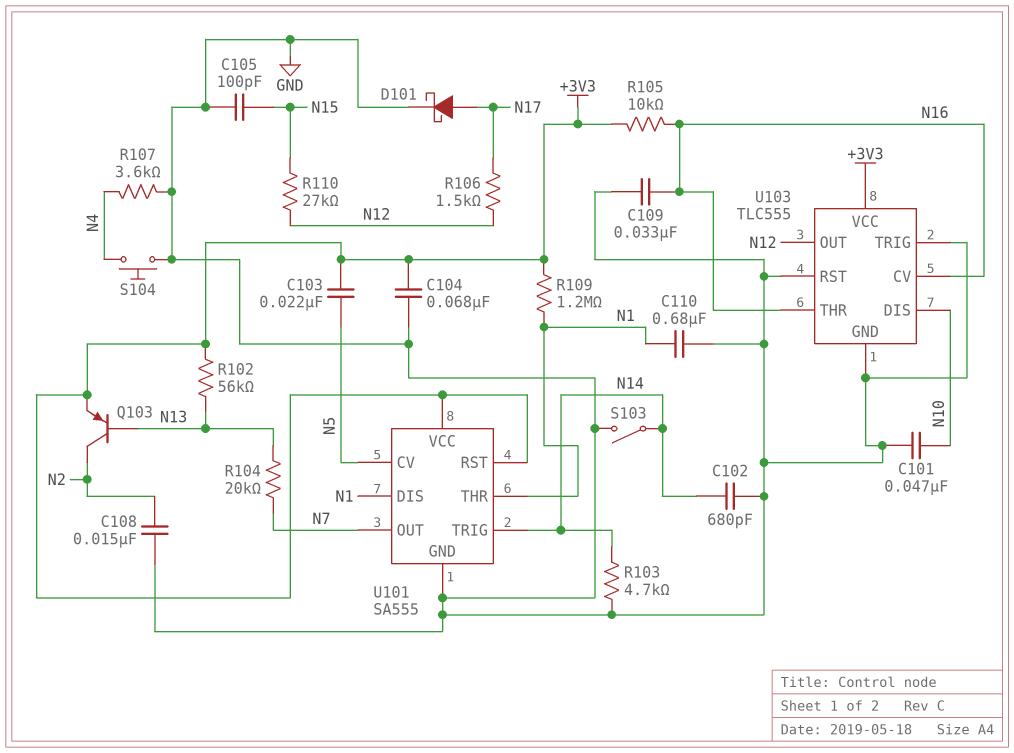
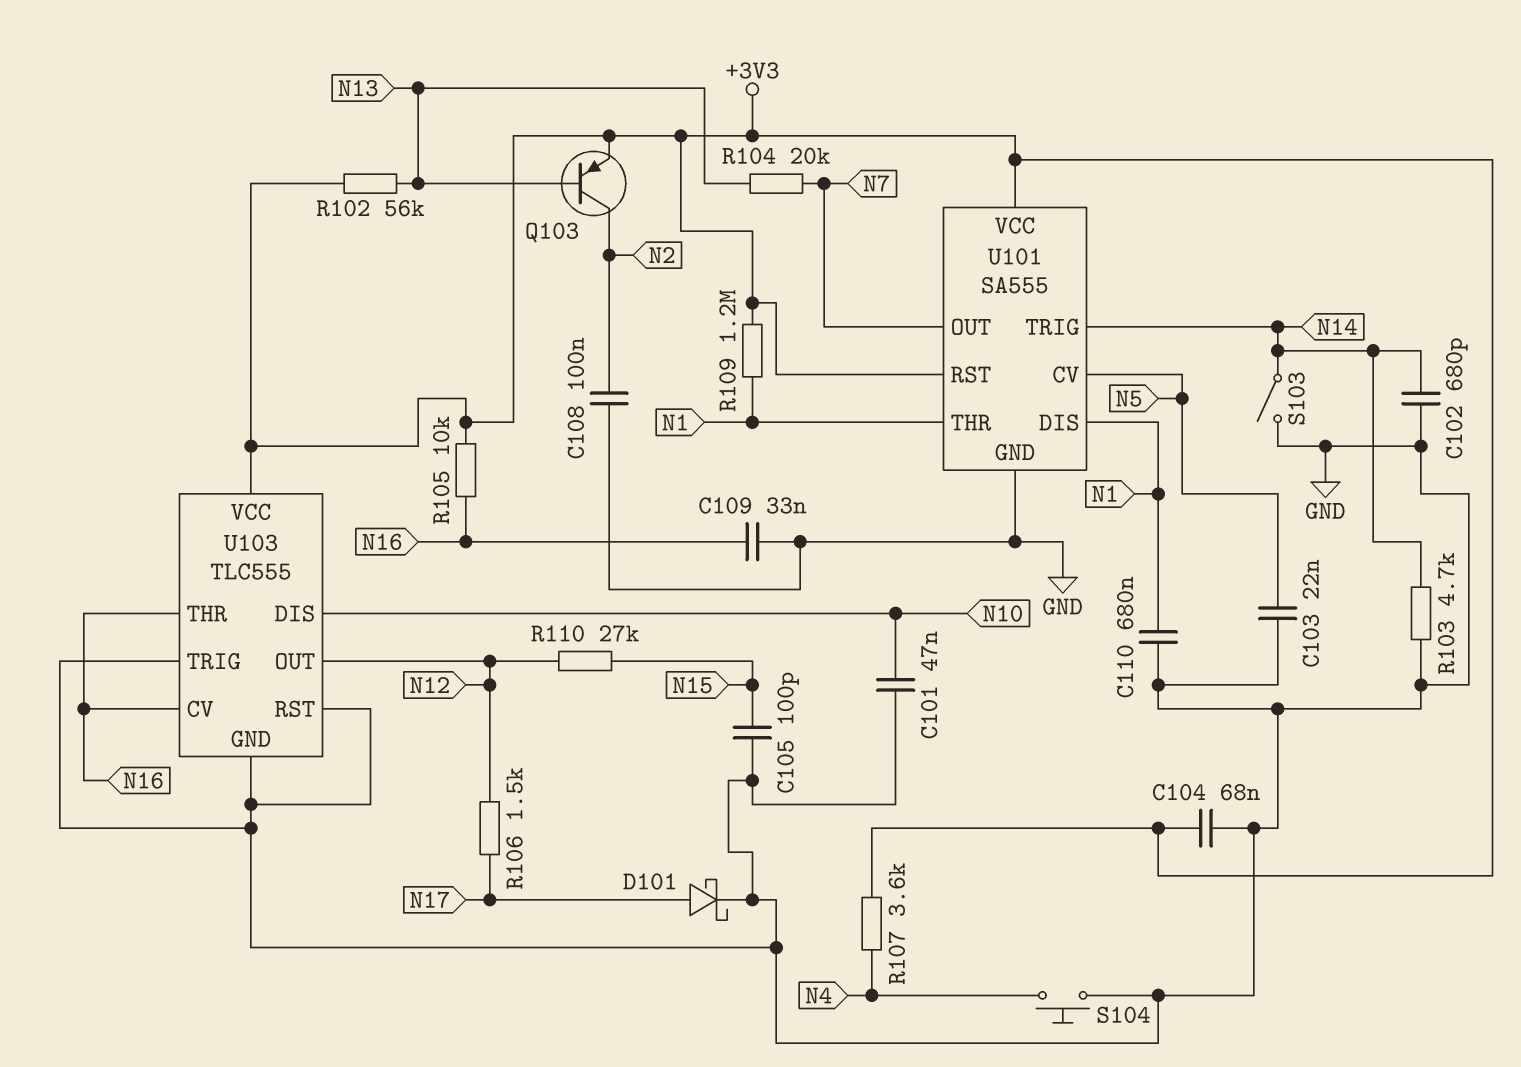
C103: 22nF (+3V3, N5) -> 22nF (GND, N5)
C108: 15nF (GND, N2) -> 100nF (GND, N2)
R107: 3.6k (GND, N4) -> 3.6k (+3V3, N4)

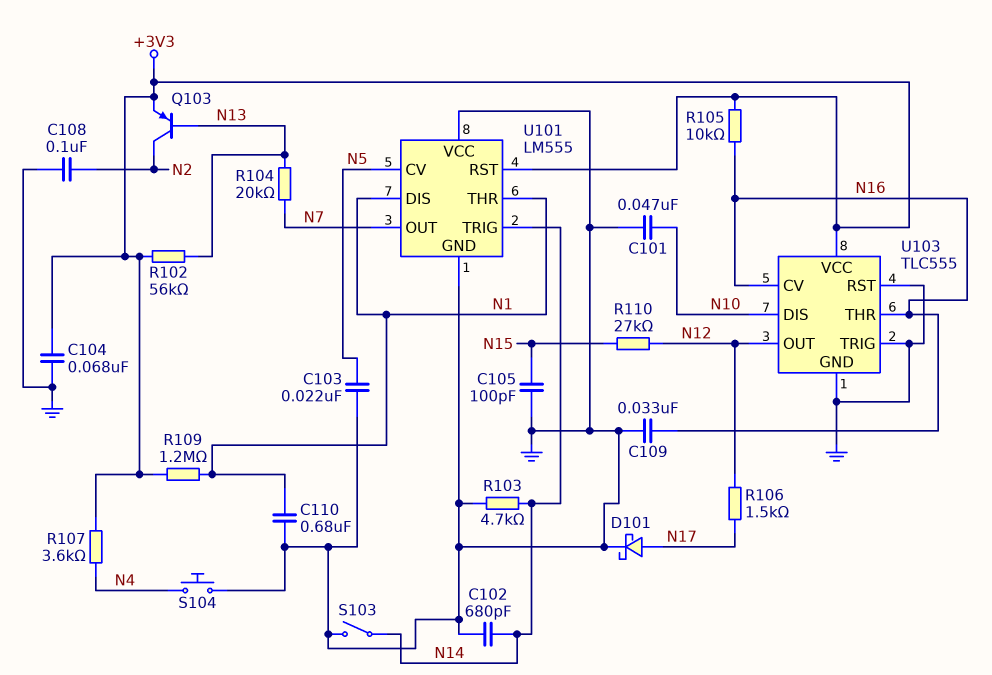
U101: SA555 -> LM555
U101 pin VCC: +3V3 -> GND

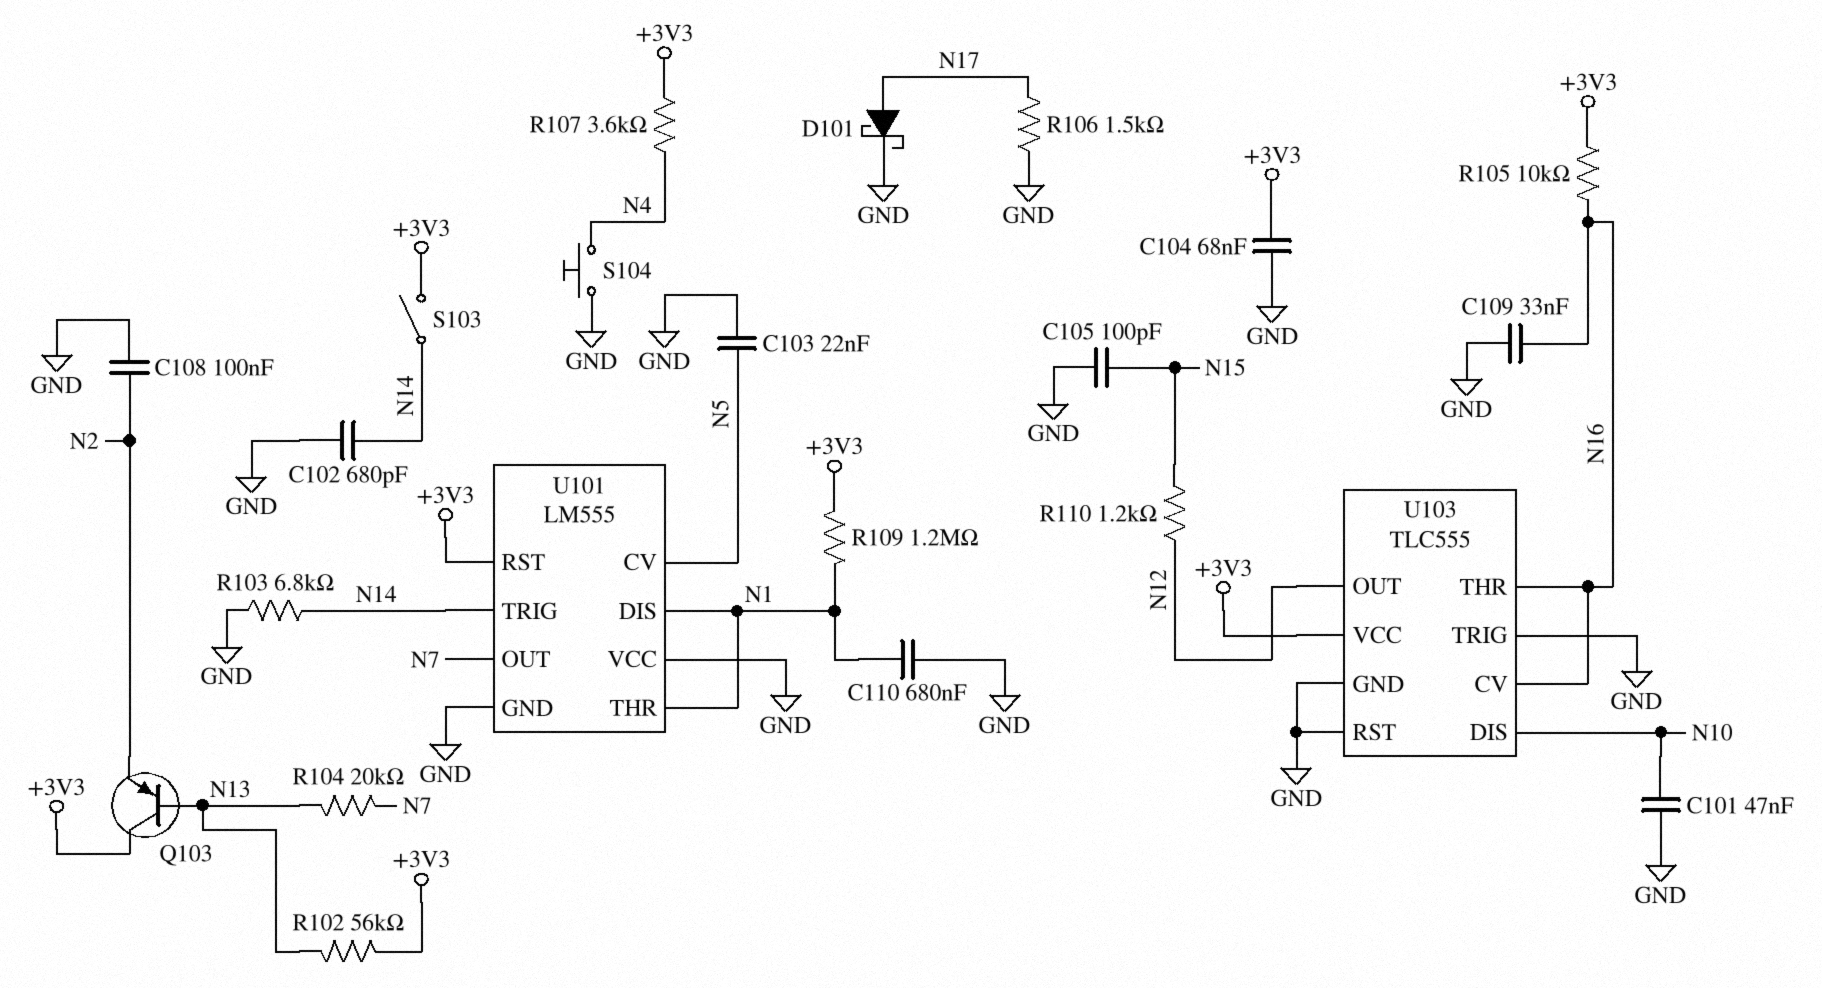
Q103: PNP (B N13, C N2, E +3V3) -> PNP (B N13, C +3V3, E N2)
R103: 4.7k (GND, N14) -> 6.8k (GND, N14)
R106: 1.5k (N12, N17) -> 1.5k (GND, N17)
R110: 27k (N12, N15) -> 1.2k (N12, N15)
S103: switch (GND, N14) -> switch (+3V3, N14)

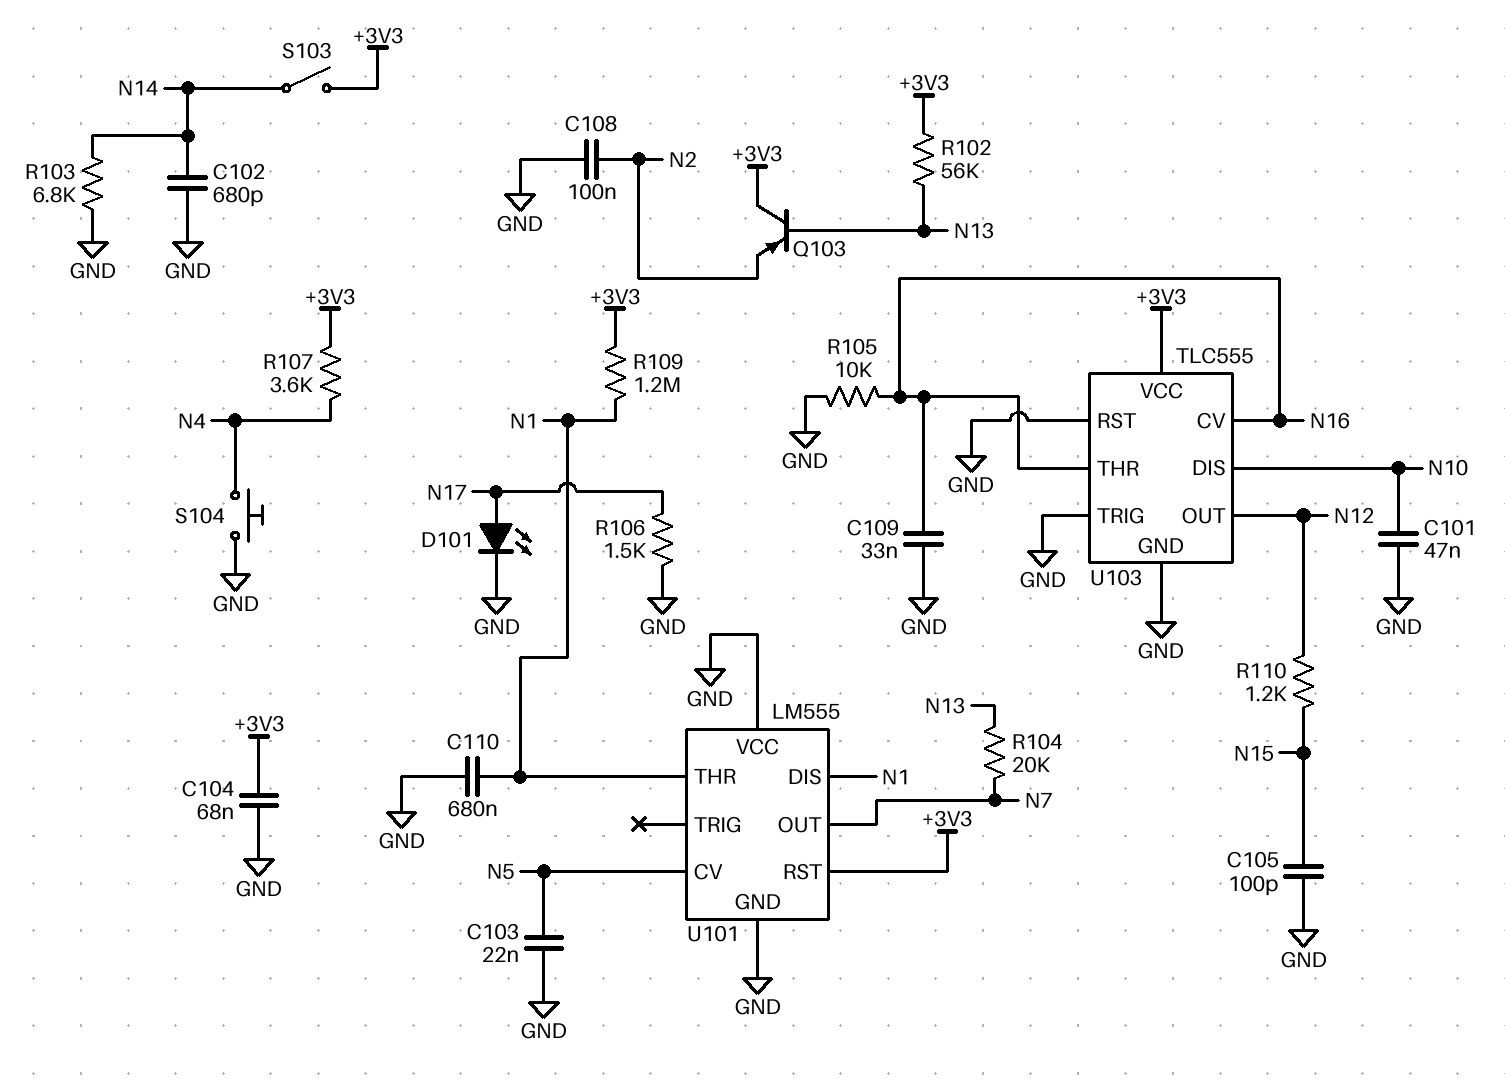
D101: schottky (A N17, K GND) -> LED (A N17, K GND)
R105: 10k (+3V3, N16) -> 10k (GND, N16)
U101 pin TRIG: N14 -> none

